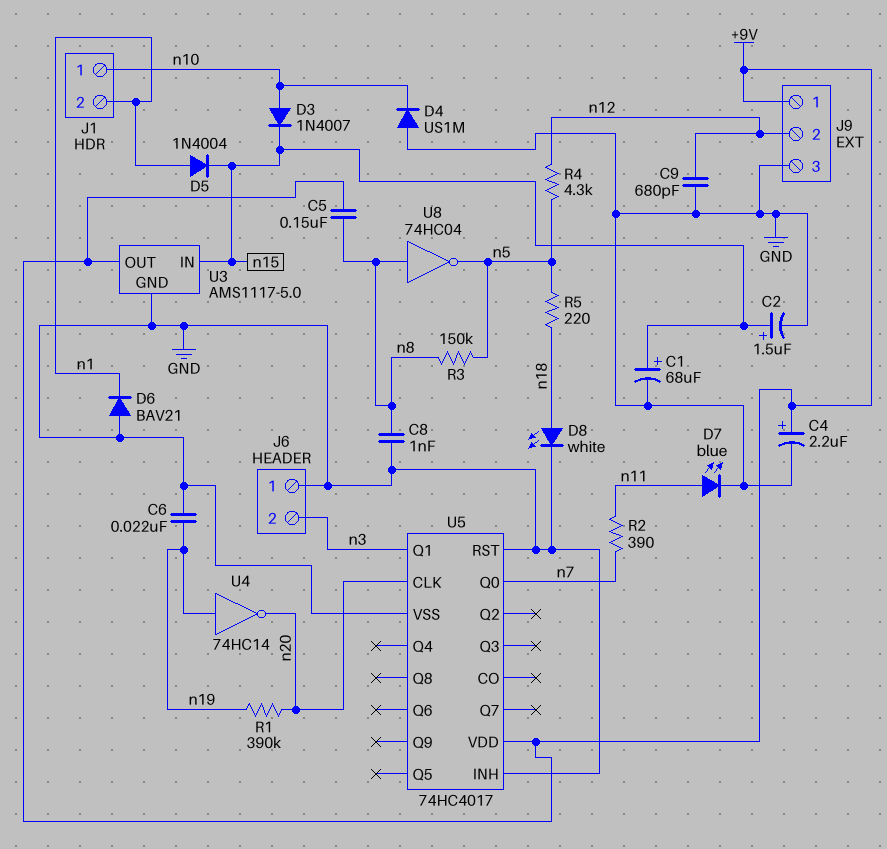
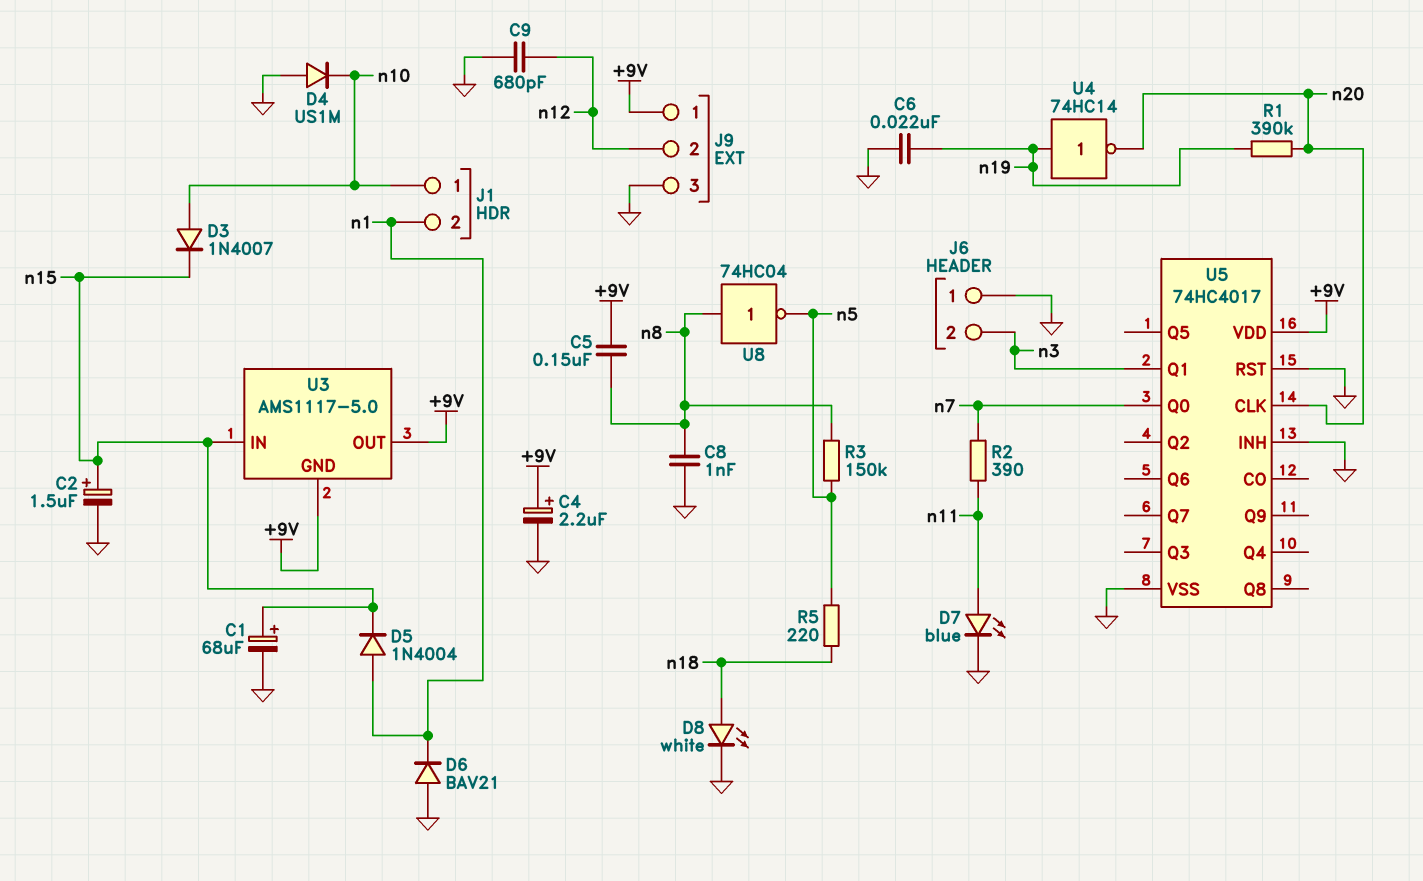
R4: 4.3k (n5, n12) -> none
U3 pin GND: GND -> +9V

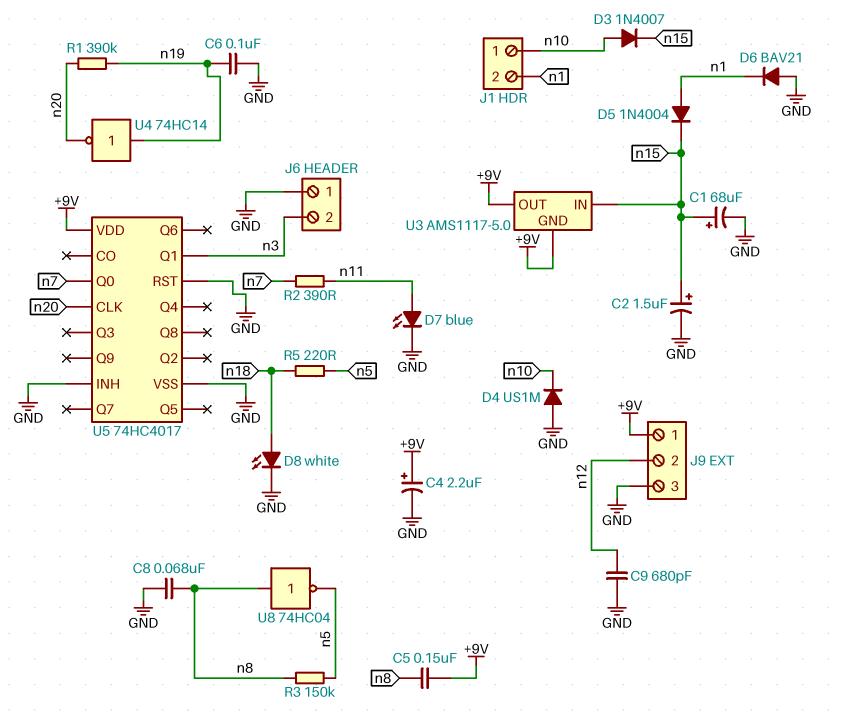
C6: 22nF (GND, n19) -> 100nF (GND, n19)
C8: 1nF (GND, n8) -> 68nF (GND, n8)

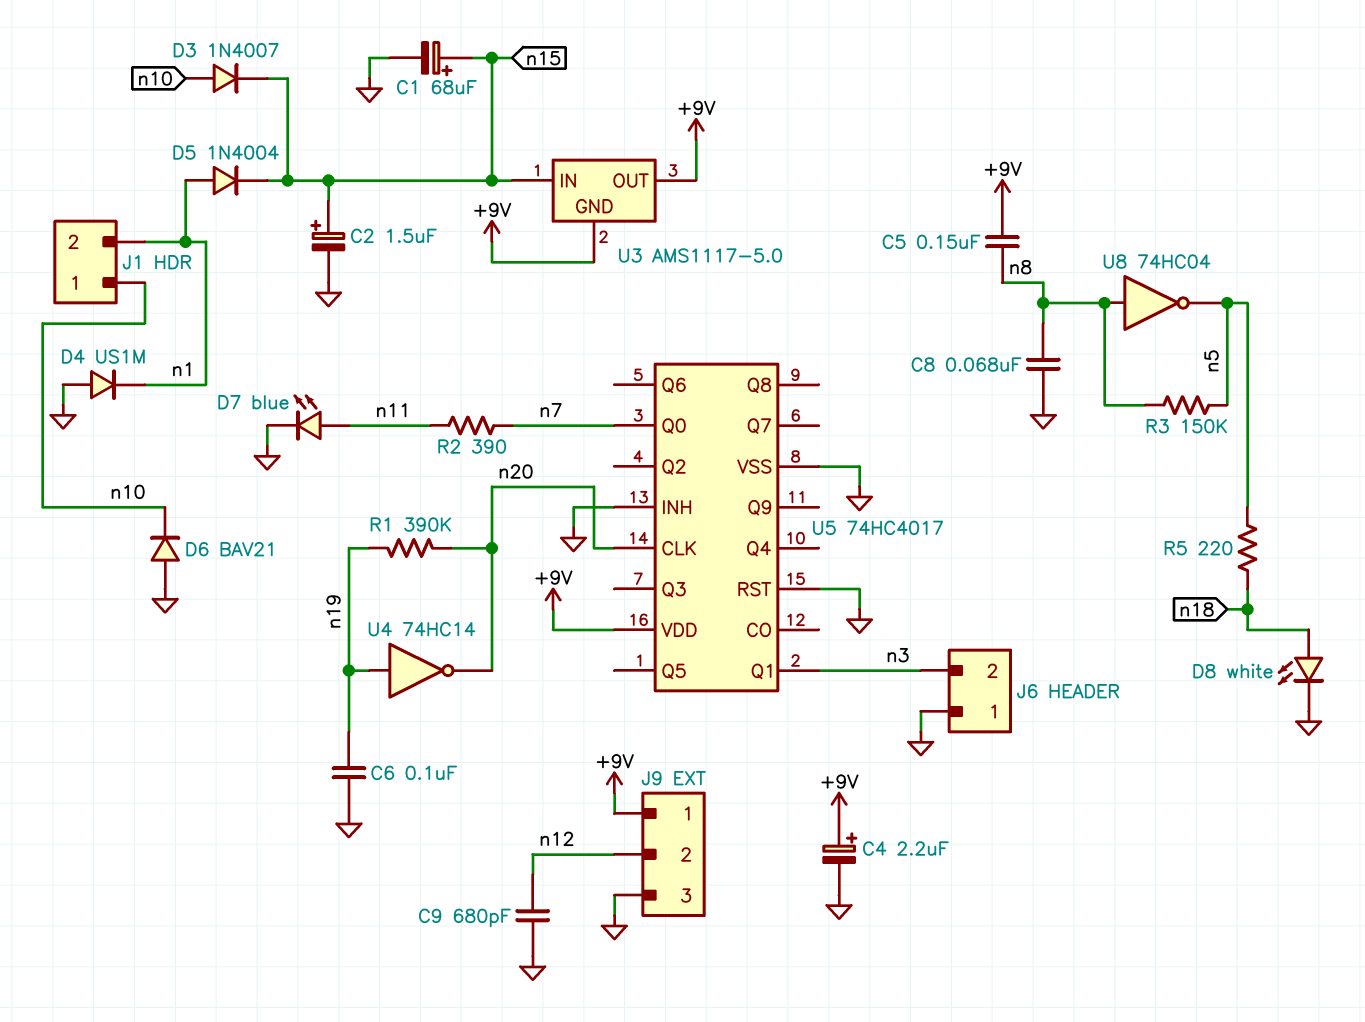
D4: diode US1M (A GND, K n10) -> diode US1M (A GND, K n1)
D6: diode BAV21 (A GND, K n1) -> diode BAV21 (A GND, K n10)

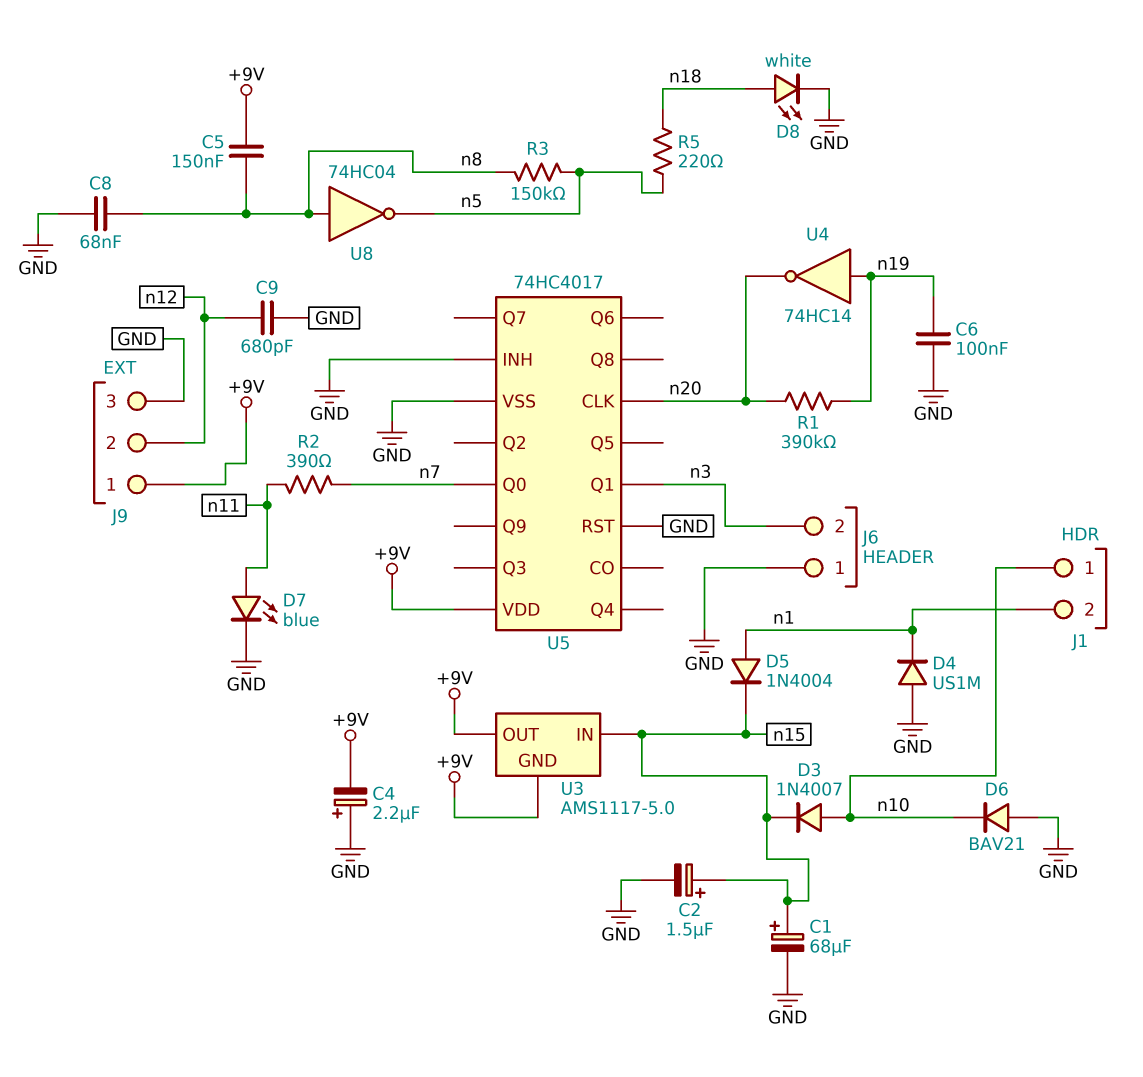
C4: 2.2uF (plus +9V, minus GND) -> 2.2uF (plus GND, minus +9V)

